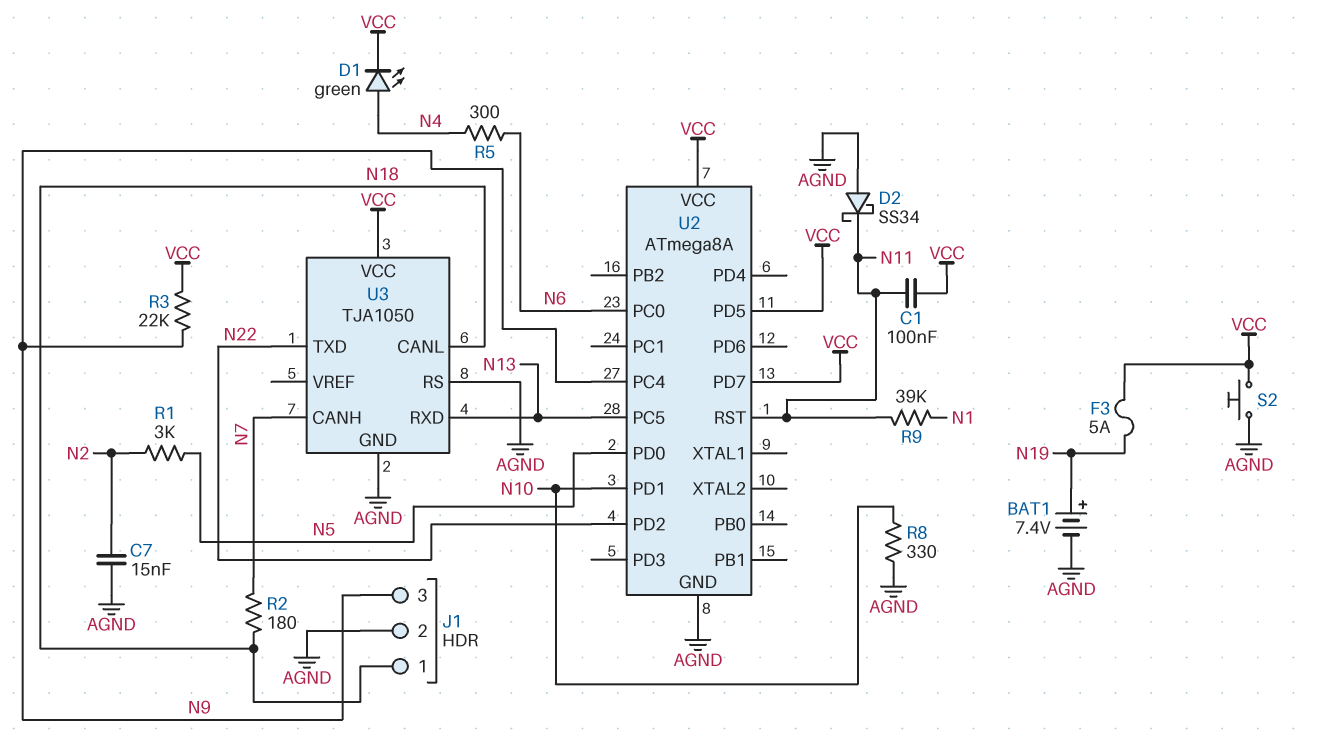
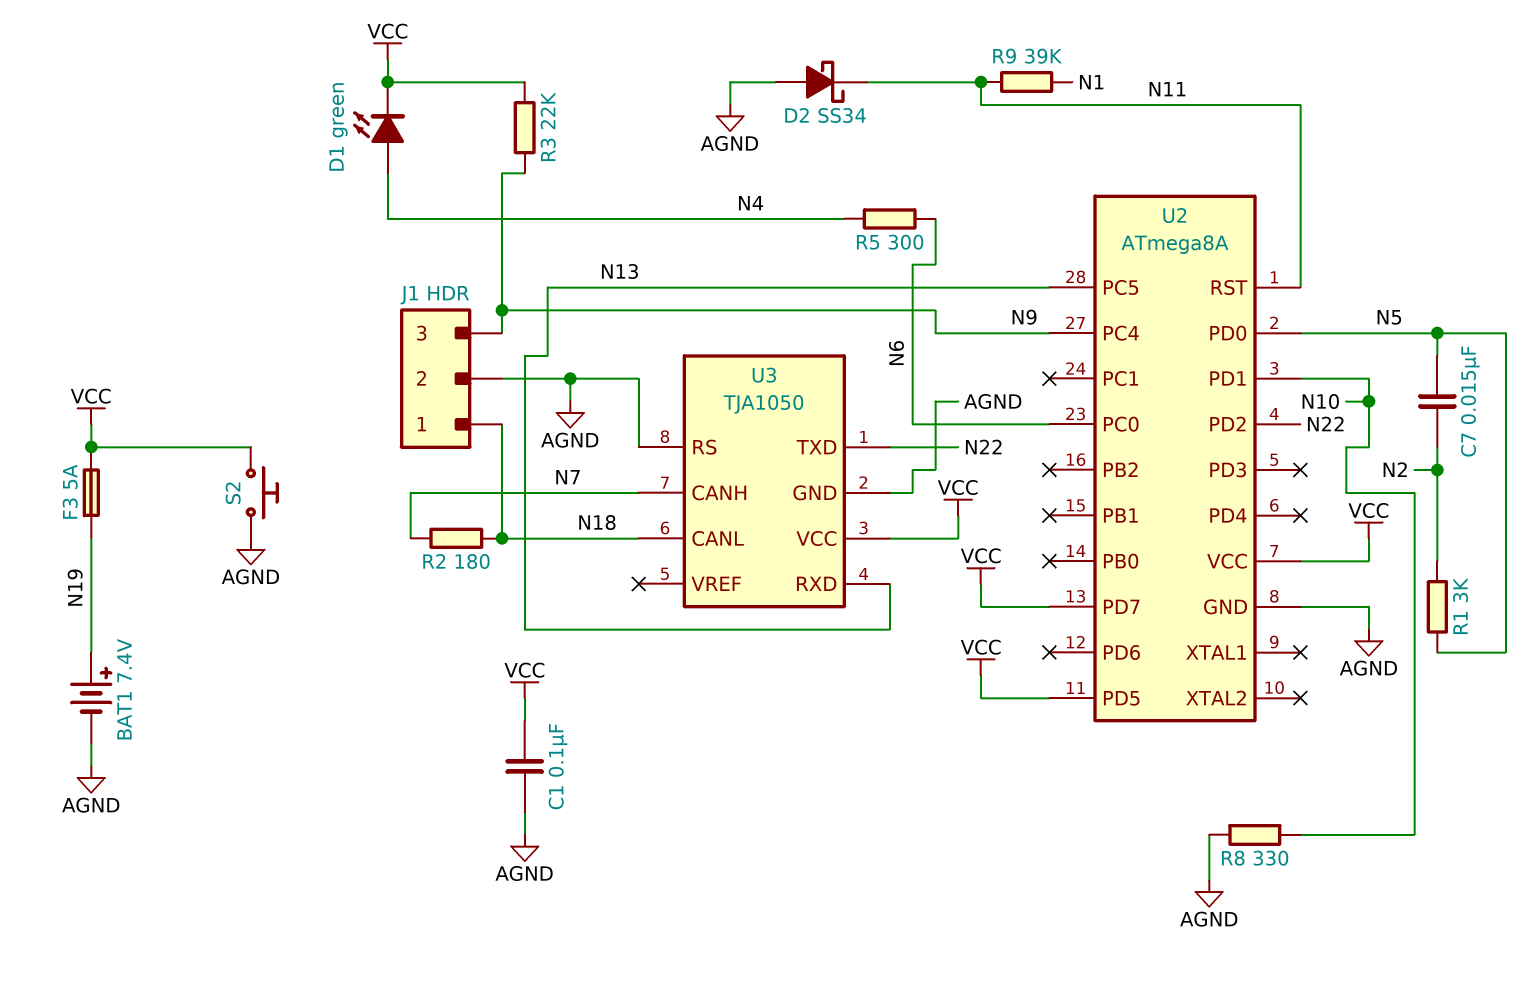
C1: 100nF (N11, VCC) -> 100nF (AGND, VCC)
C7: 15nF (AGND, N2) -> 15nF (N2, N5)

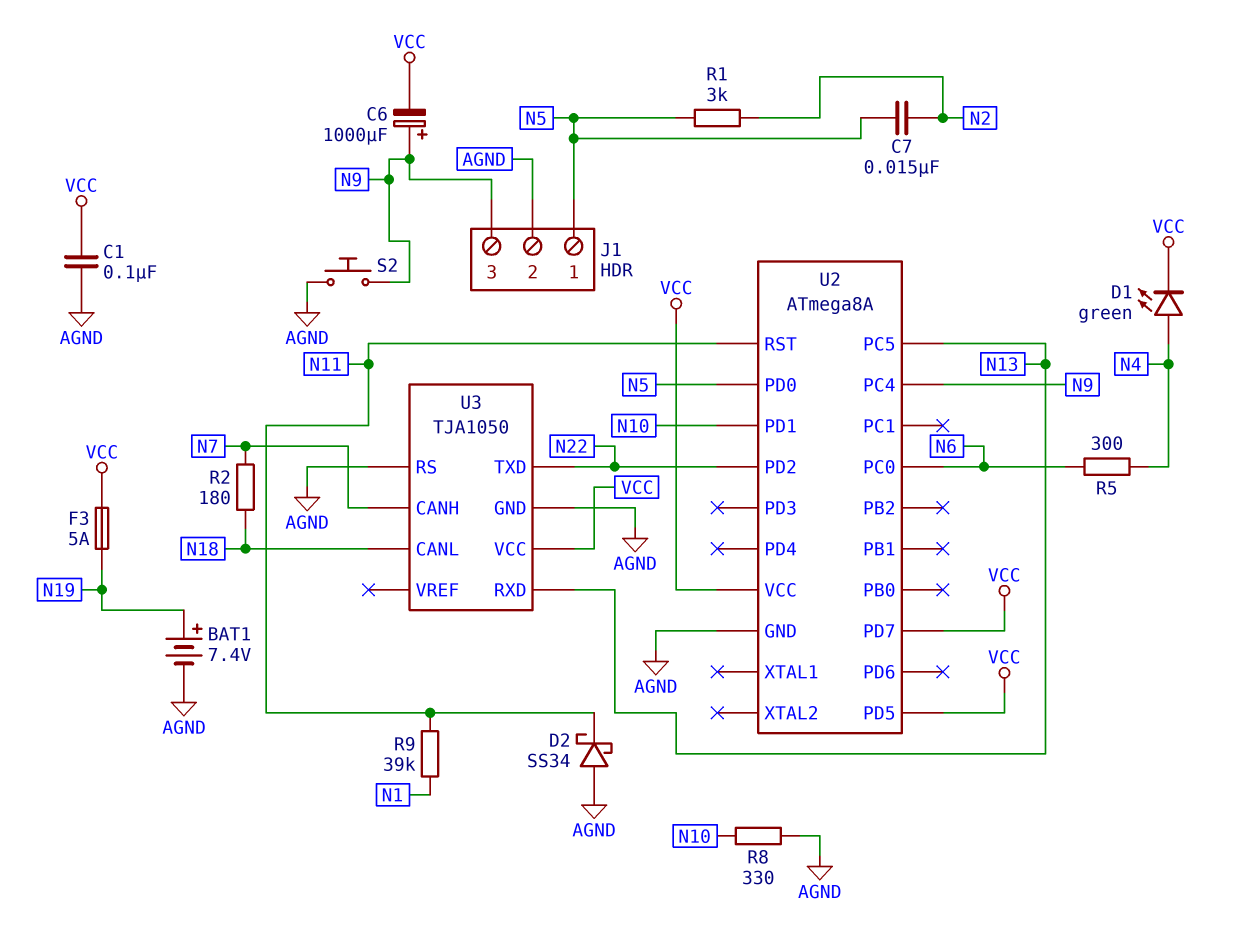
C6: none -> 1000uF (plus N9, minus VCC)
J1 pin 1: N18 -> N5
R3: 22k (N9, VCC) -> none
S2: button (AGND, VCC) -> button (AGND, N9)

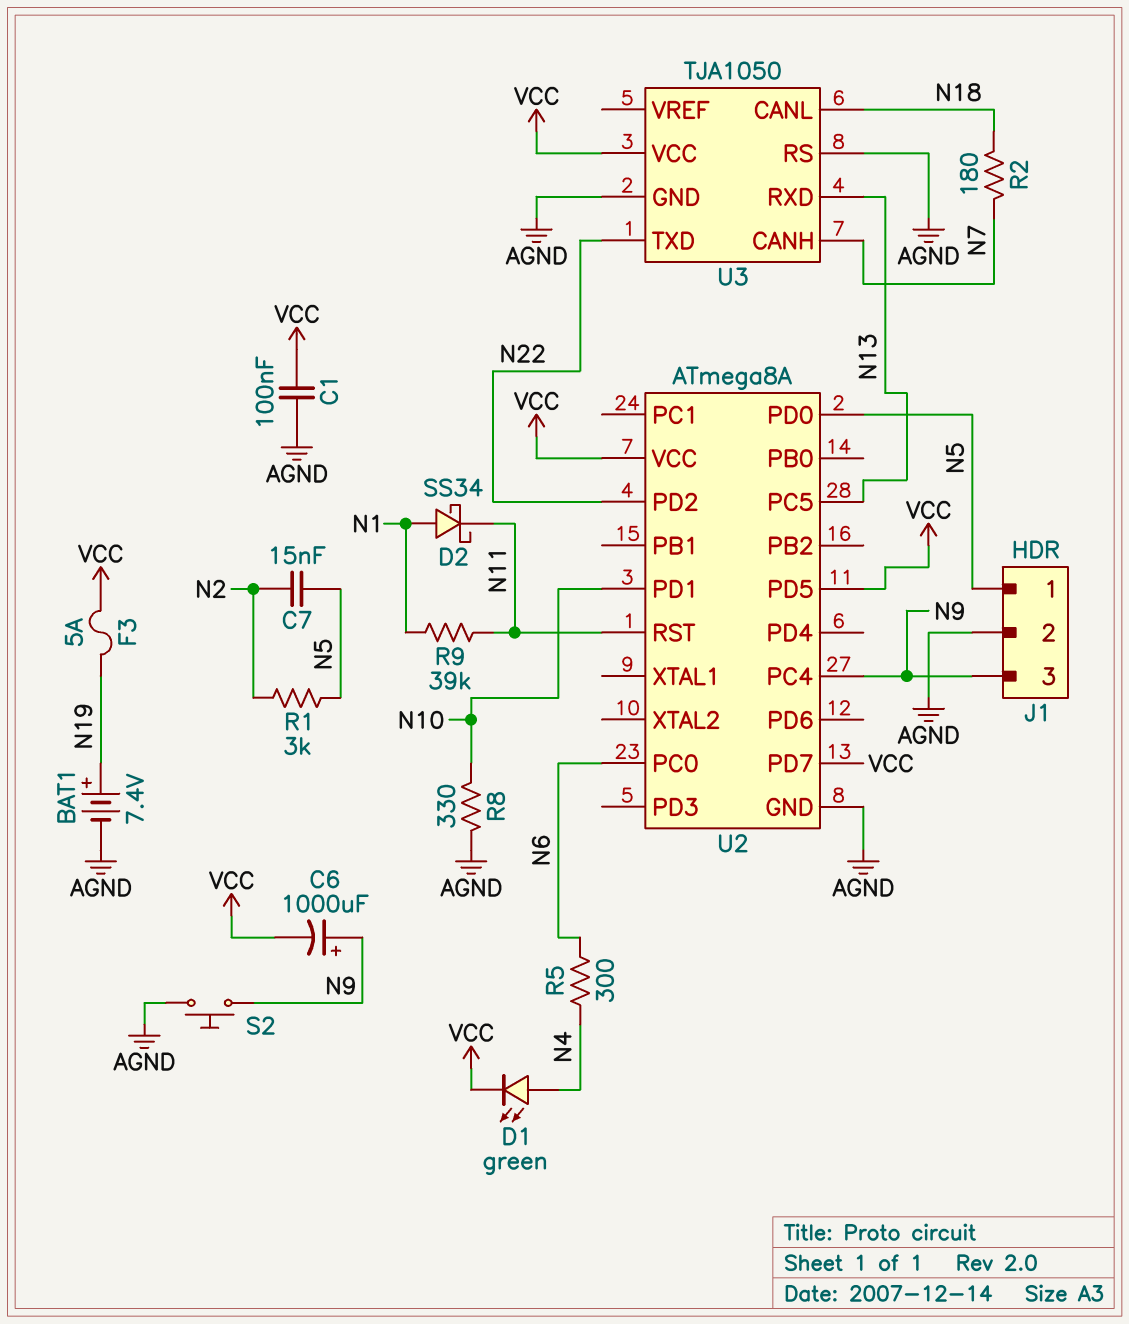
D2: schottky SS34 (A AGND, K N11) -> schottky SS34 (A N1, K N11)

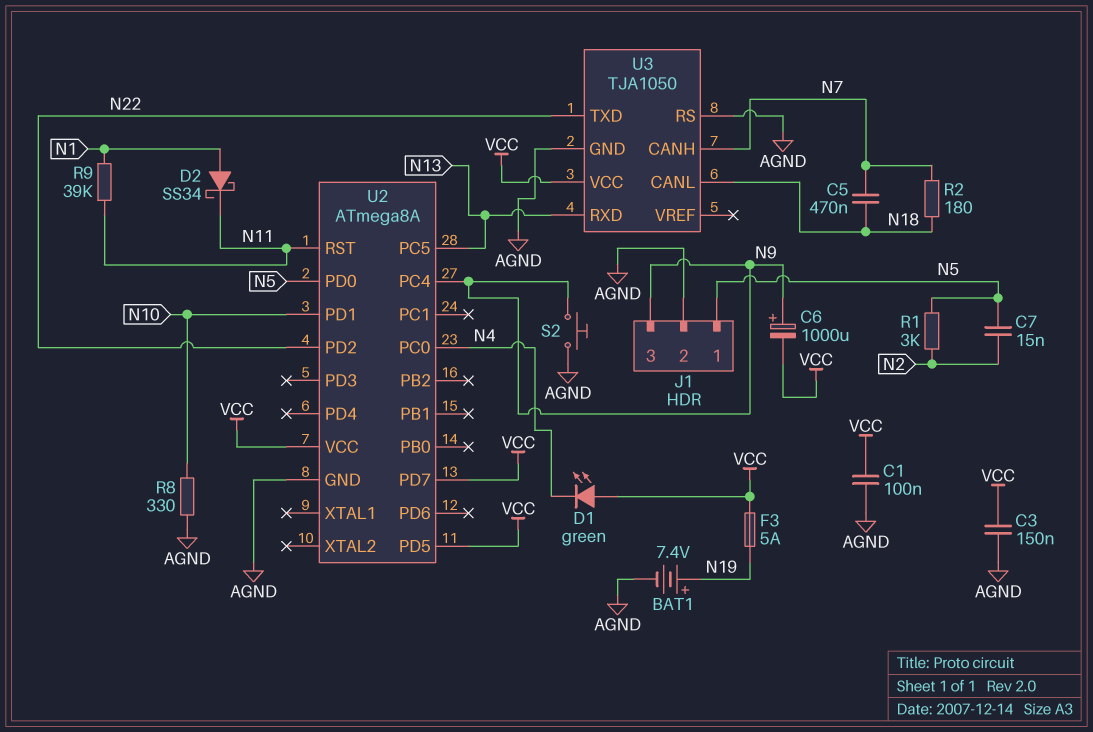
C3: none -> 150nF (AGND, VCC)
C5: none -> 470nF (N7, N18)
D1: LED green (A N4, K VCC) -> LED green (A VCC, K N4)
R5: 300 (N4, N6) -> none
U2 pin PC0: N6 -> N4

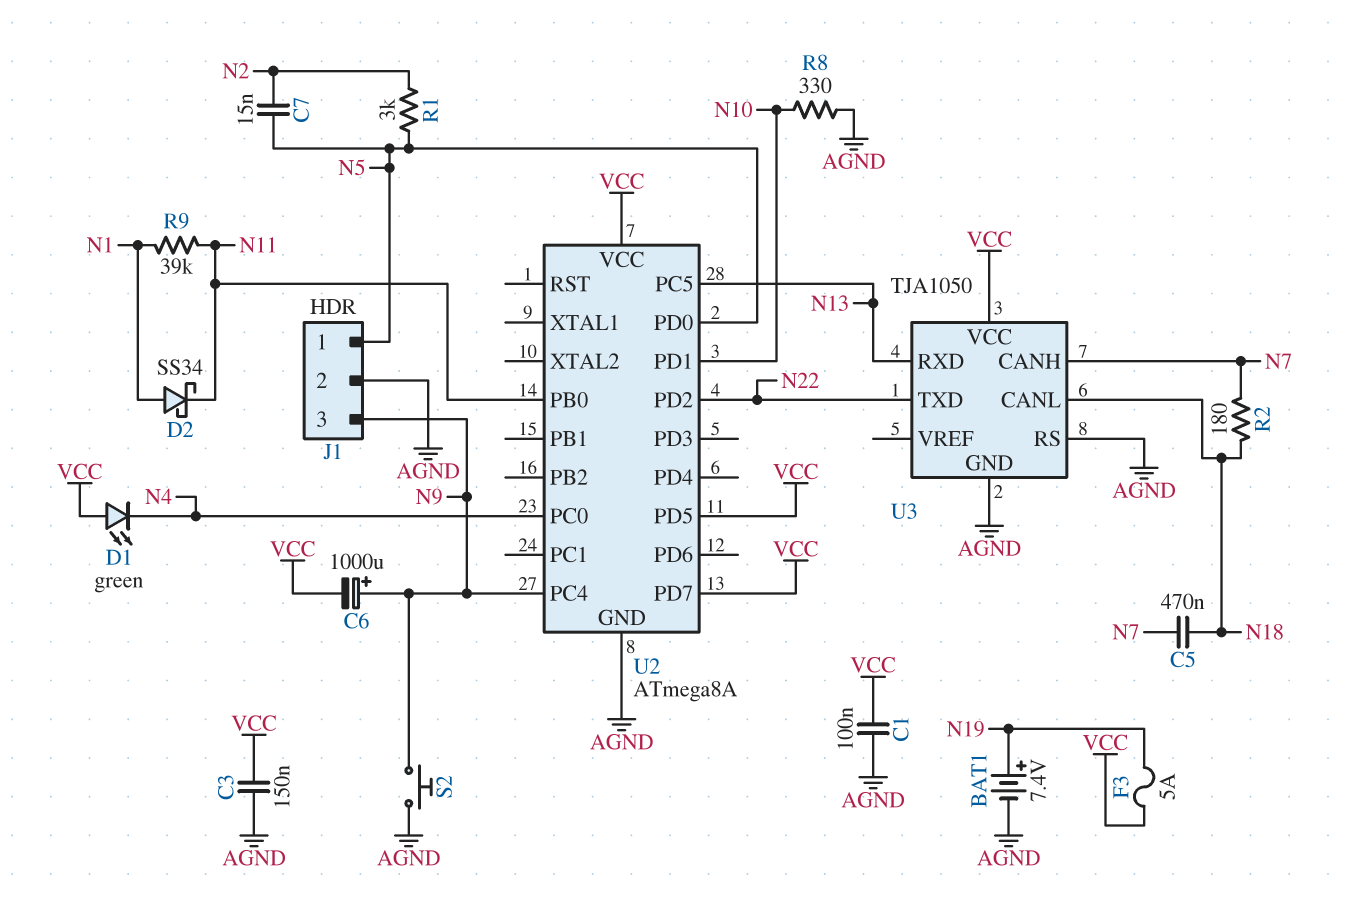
U2 pin PB0: none -> N11
U2 pin RST: N11 -> none

